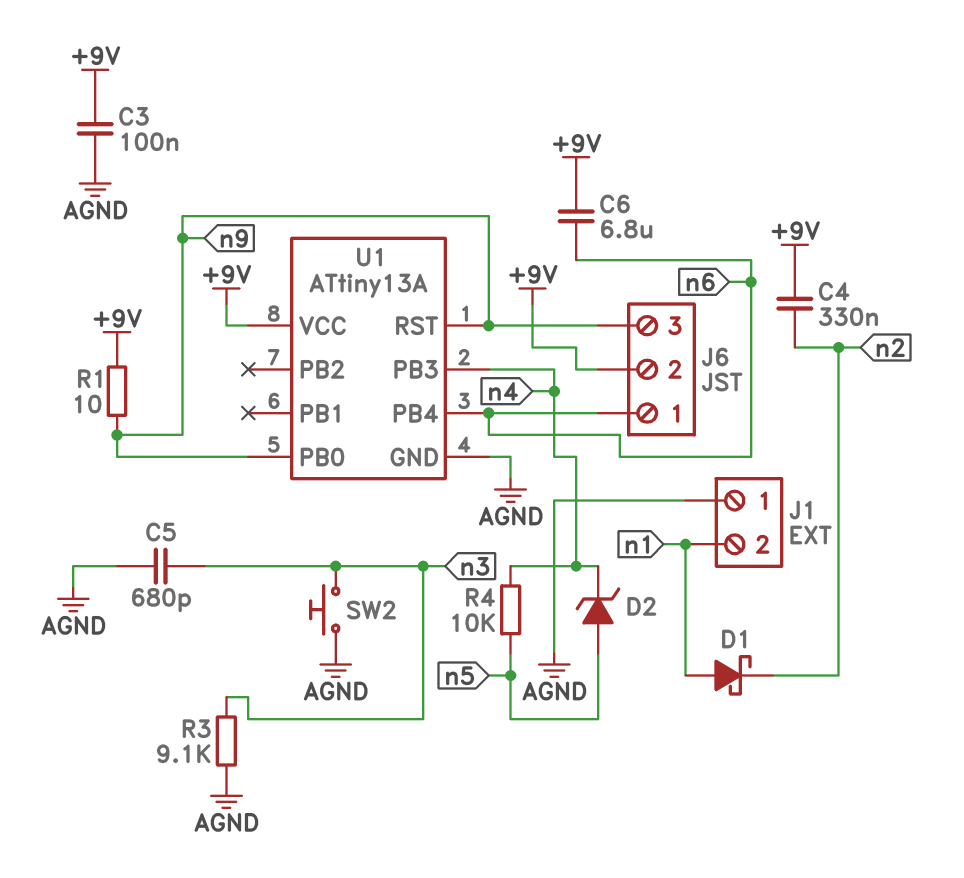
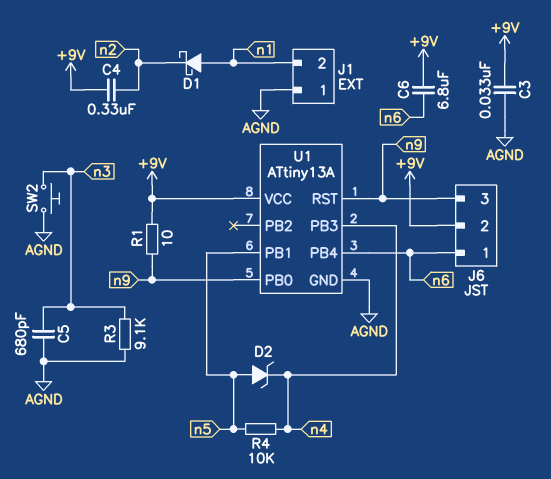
C3: 100nF (+9V, AGND) -> 33nF (+9V, AGND)
U1 pin PB1: none -> n5

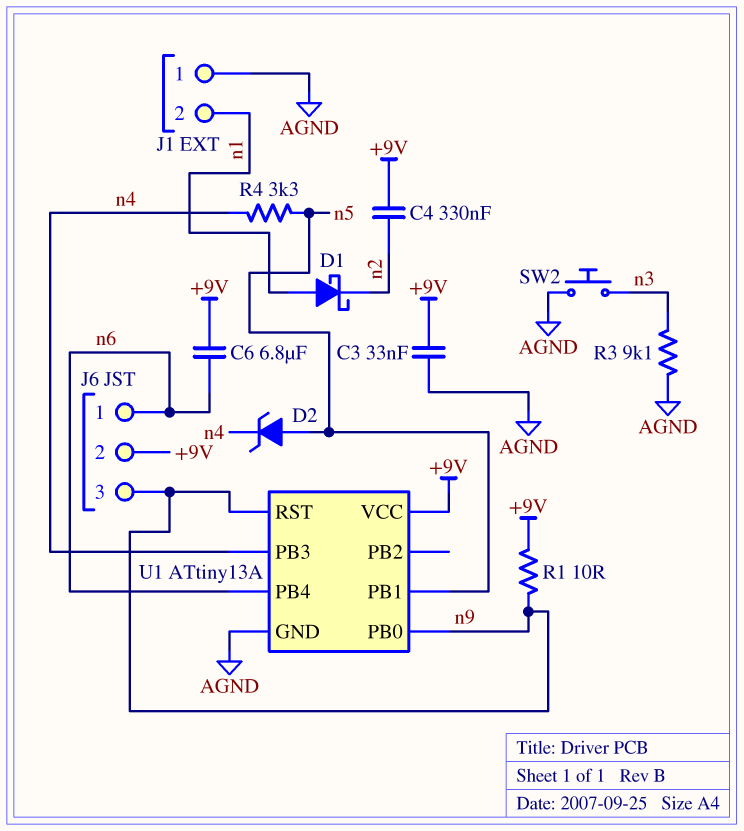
C5: 680pF (AGND, n3) -> none
R4: 10k (n4, n5) -> 3.3k (n4, n5)

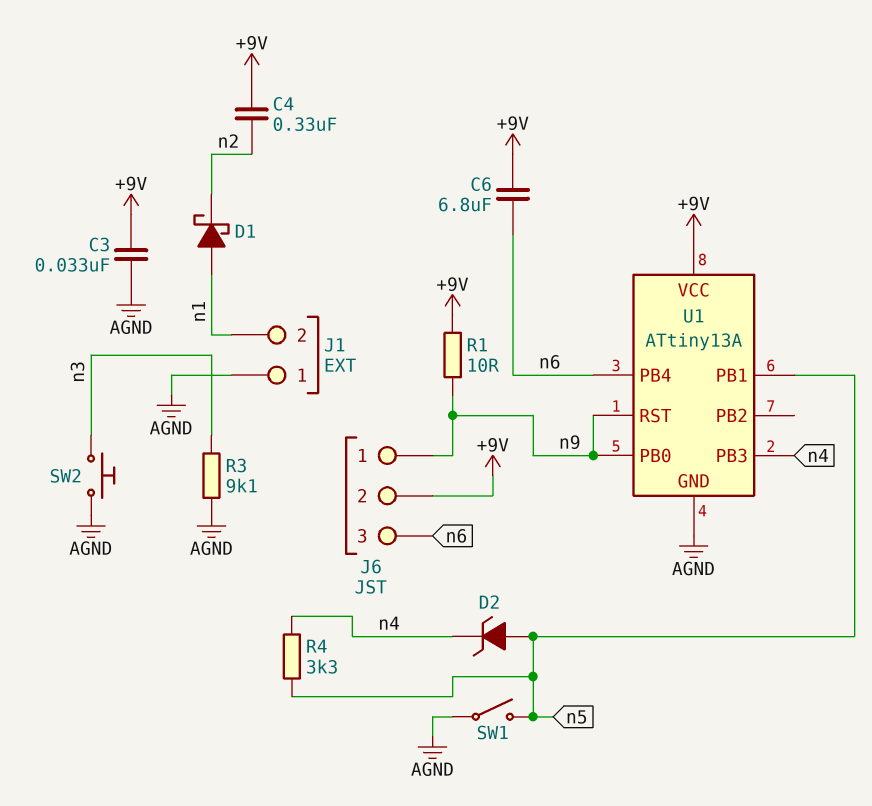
J6 pin 1: n6 -> n9
J6 pin 3: n9 -> n6
SW1: none -> switch (AGND, n5)

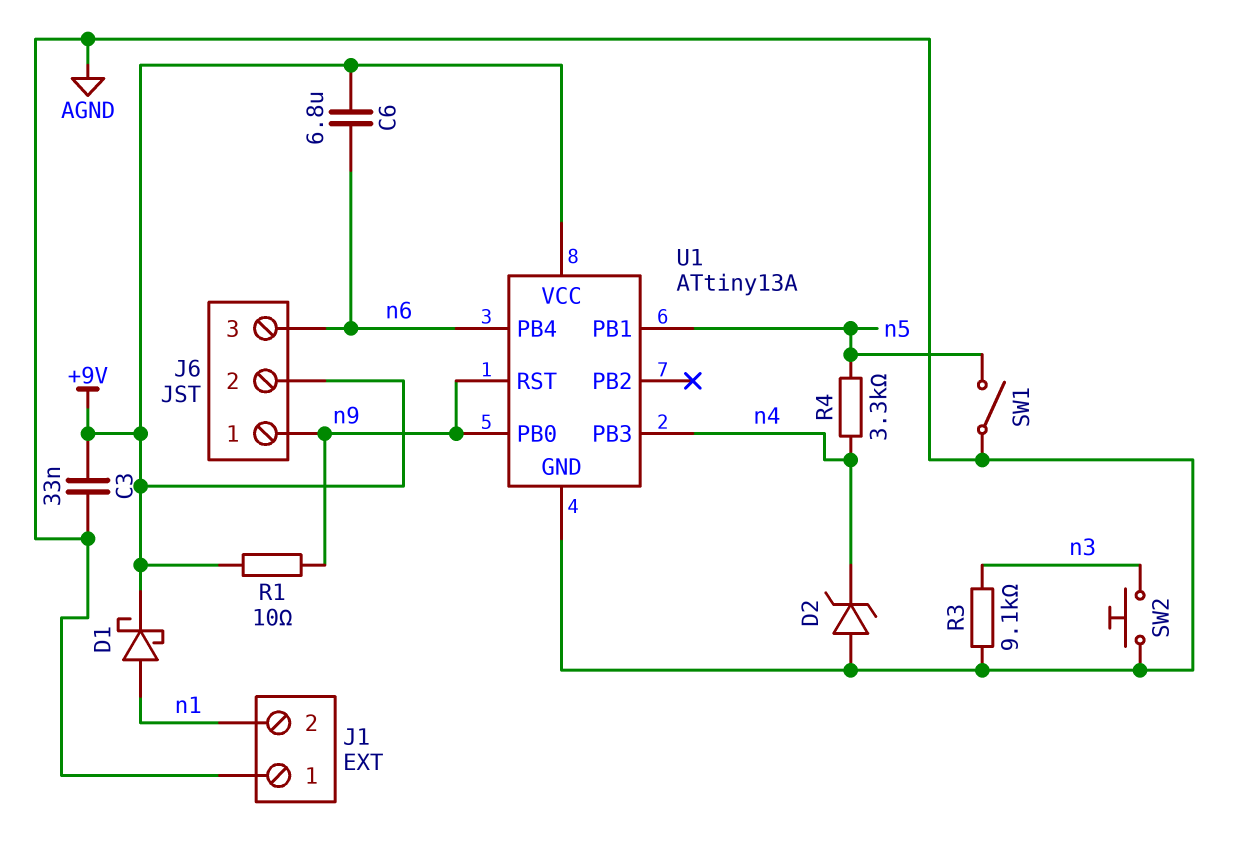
C4: 330nF (+9V, n2) -> none
D1: schottky (A n1, K n2) -> schottky (A n1, K +9V)
D2: zener (A n5, K n4) -> zener (A AGND, K n4)

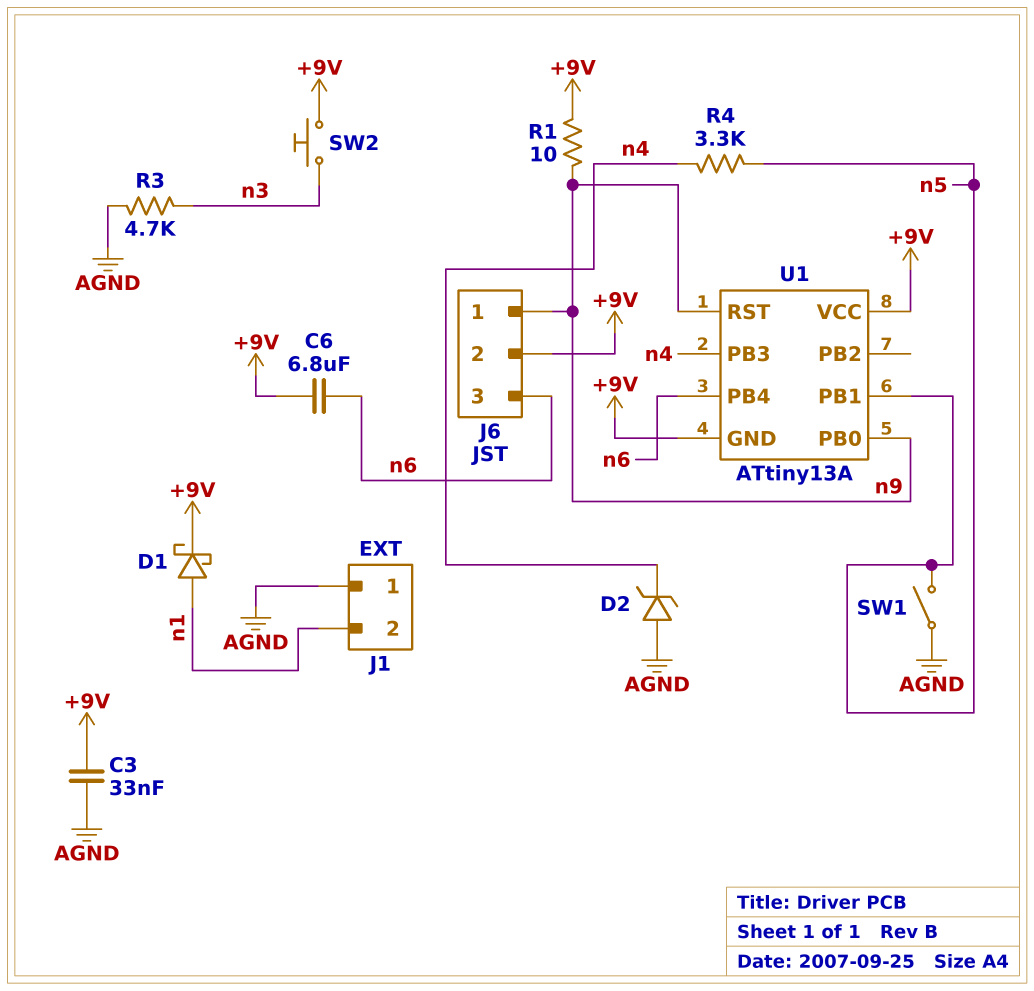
R3: 9.1k (AGND, n3) -> 4.7k (AGND, n3)
SW2: button (AGND, n3) -> button (+9V, n3)
U1 pin GND: AGND -> +9V

